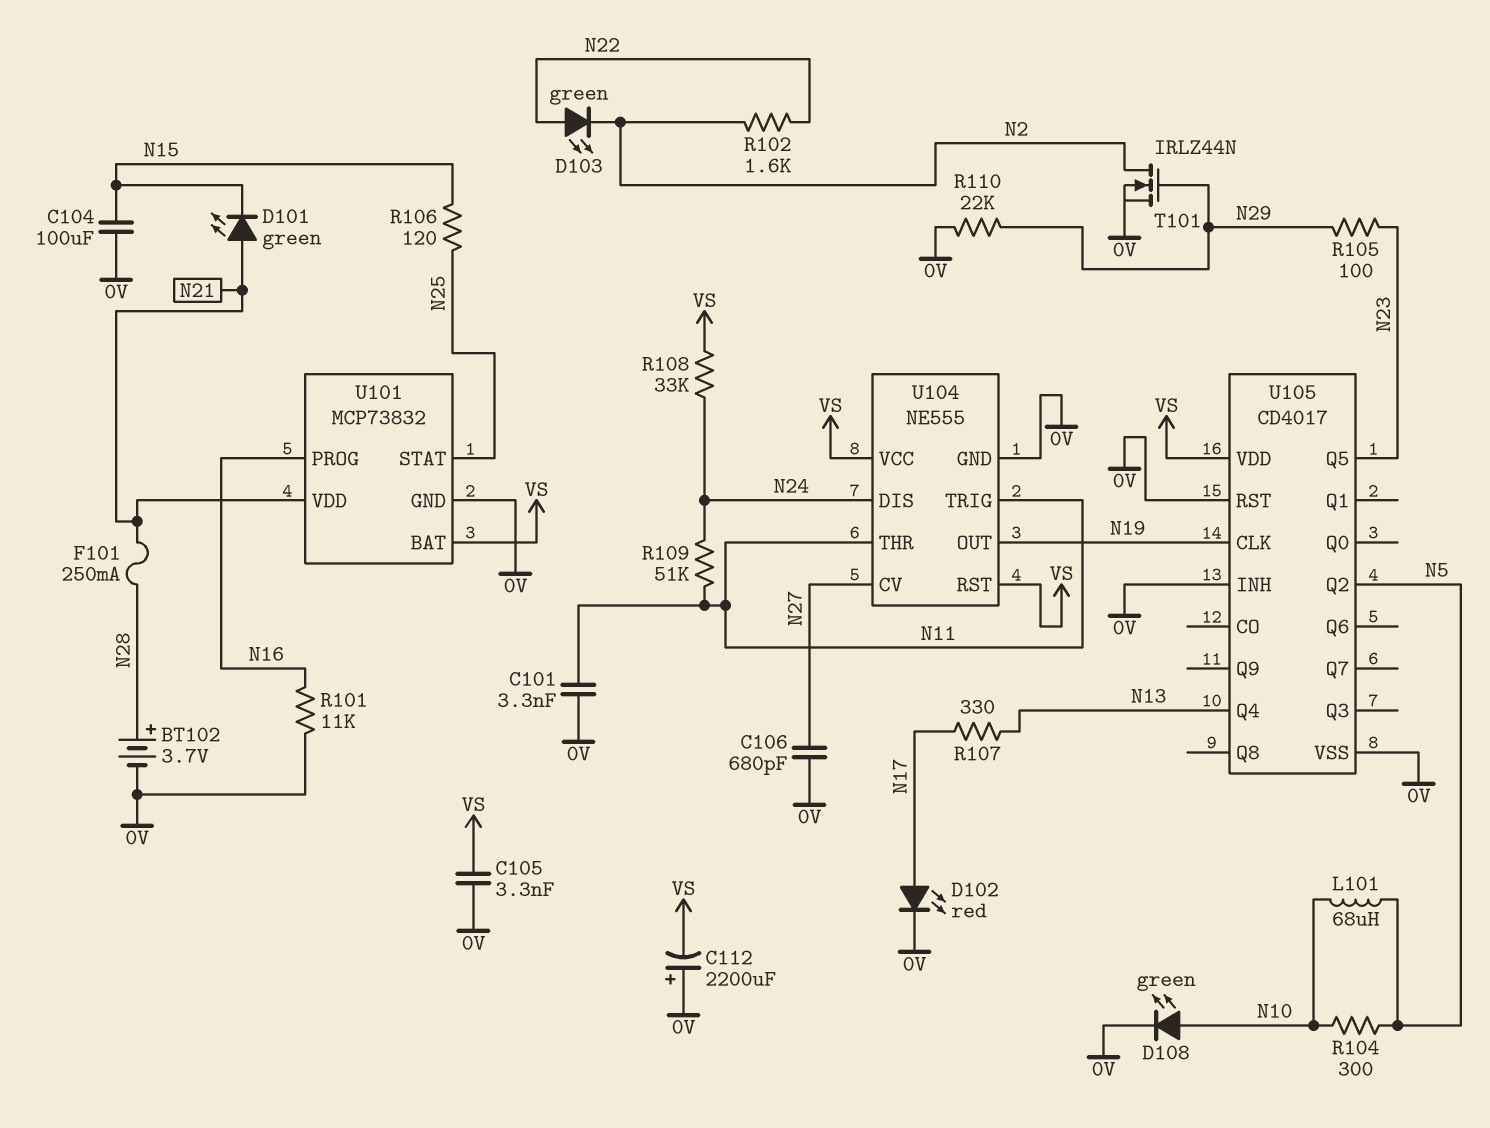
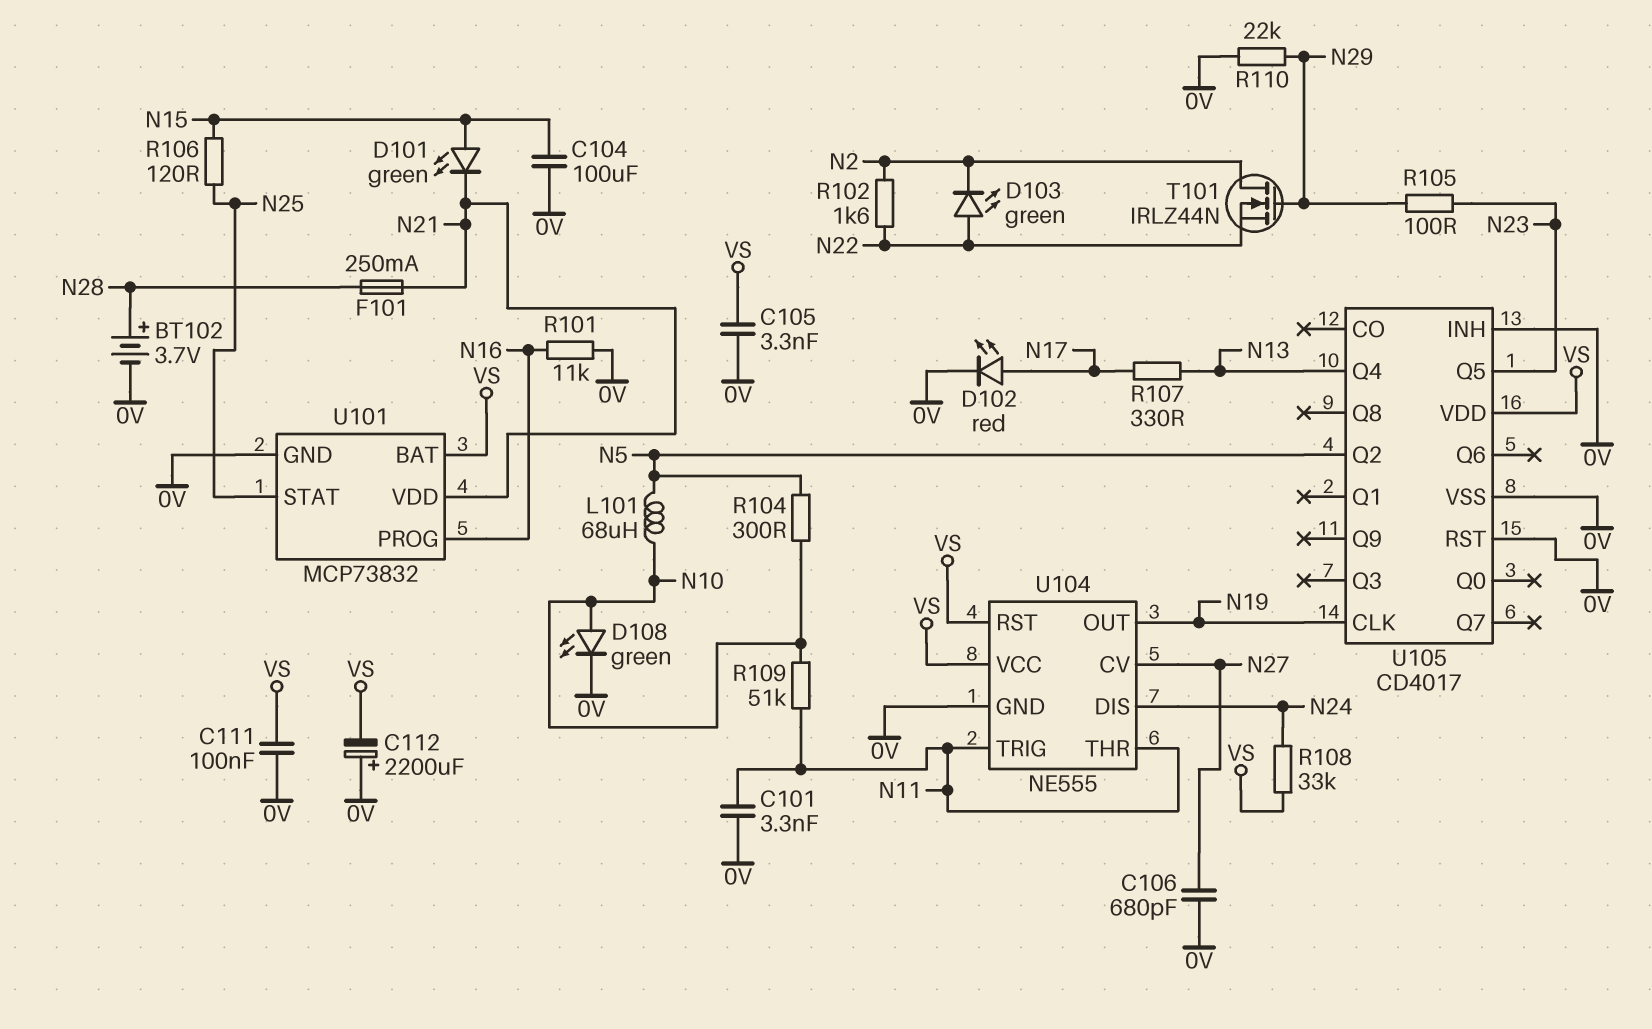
C111: none -> 100nF (0V, VS)
D101: LED green (A N21, K N15) -> LED green (A N15, K N21)
R109: 51k (N11, N24) -> 51k (N10, N11)
T101: NMOS IRLZ44N (G N29, D N2, S 0V) -> NMOS IRLZ44N (G N29, D N2, S N22)

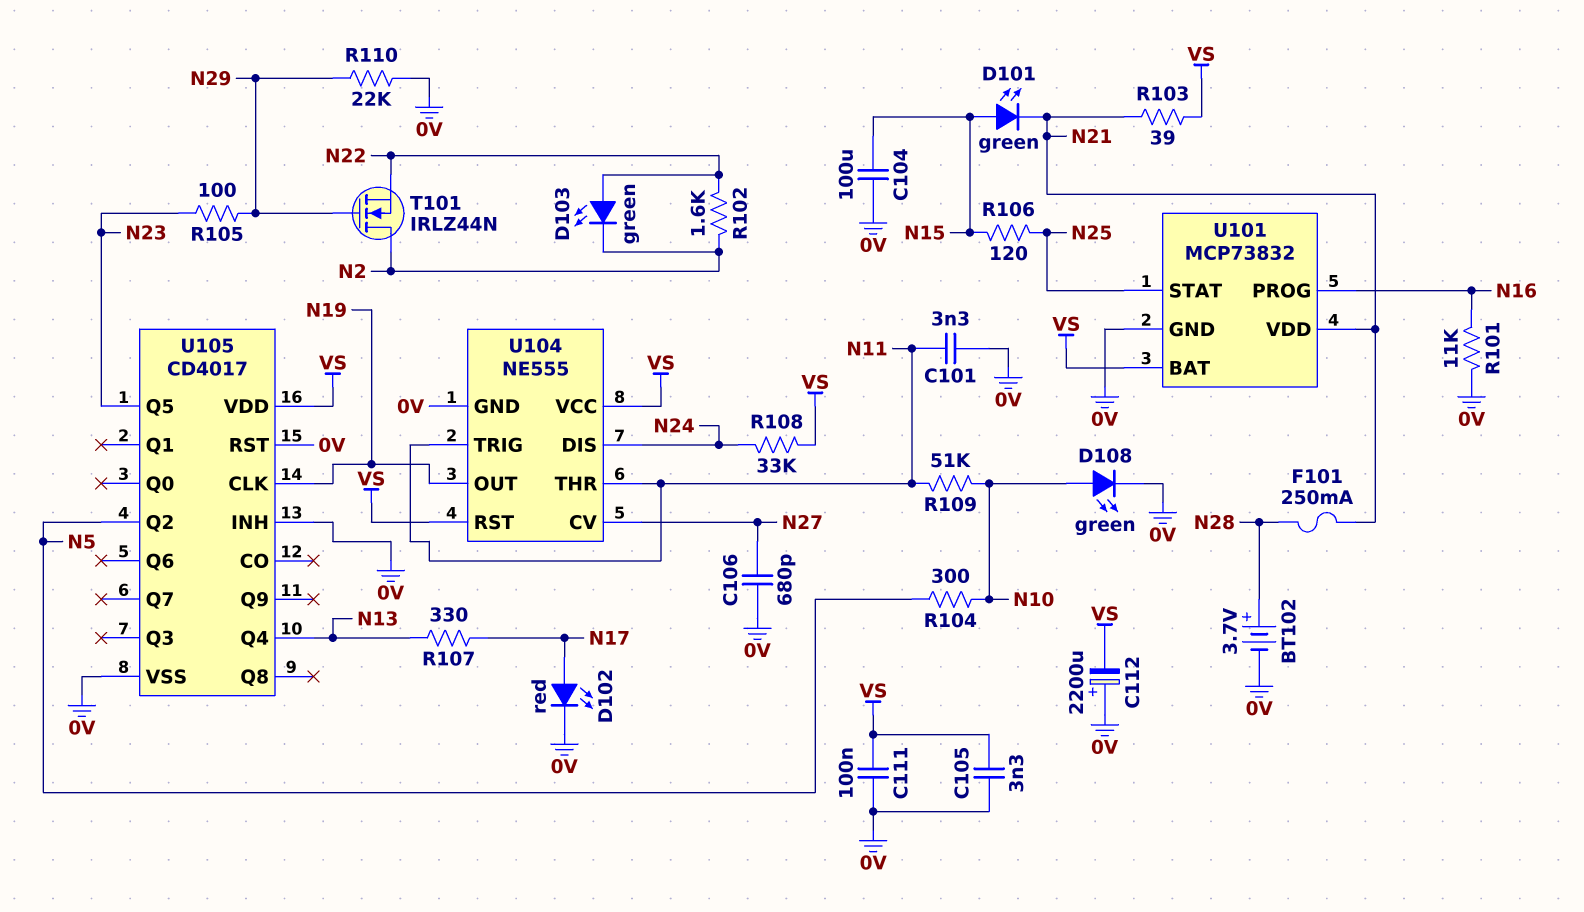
L101: 68uH (N5, N10) -> none
R103: none -> 39 (N21, VS)

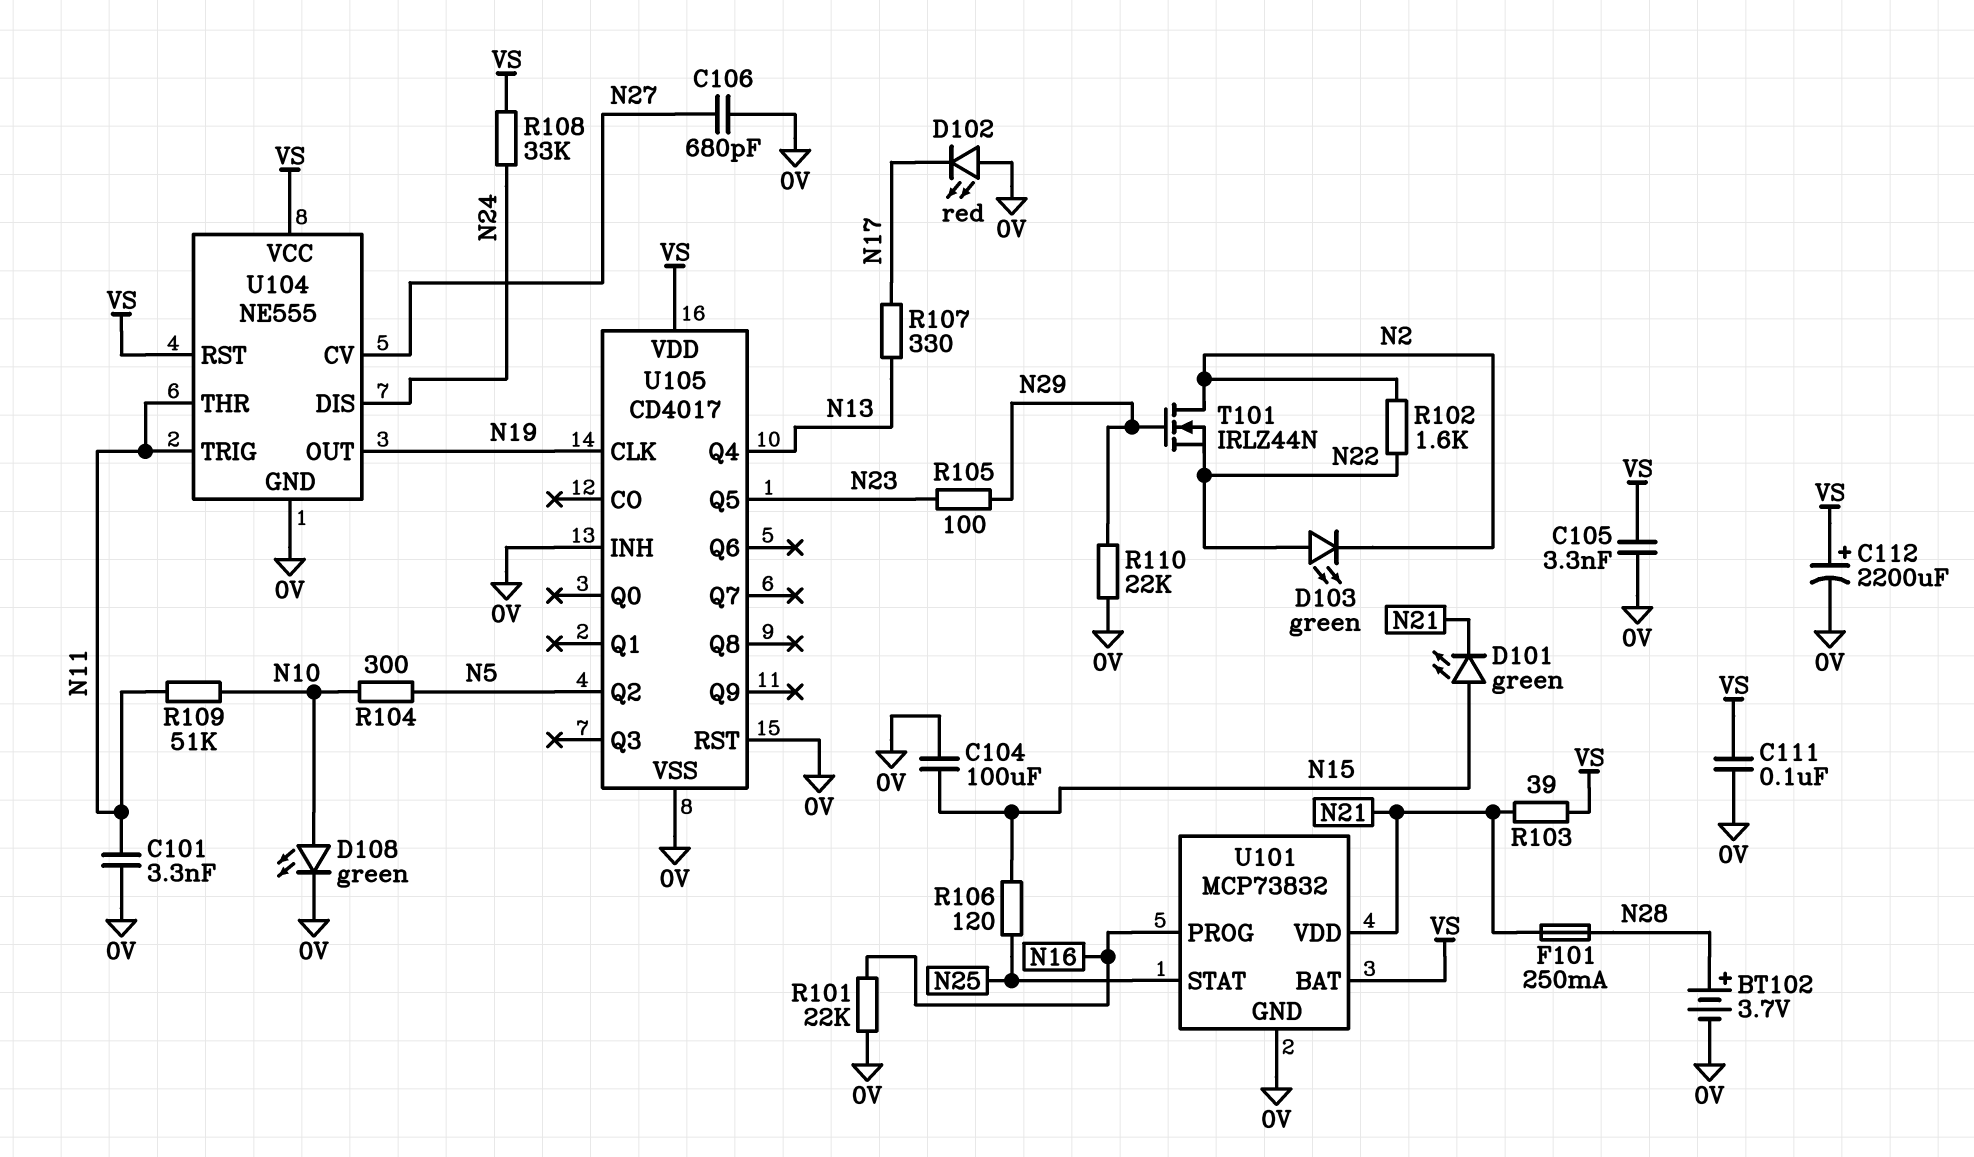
C112: 2200uF (plus 0V, minus VS) -> 2200uF (plus VS, minus 0V)
D102: LED red (A N17, K 0V) -> LED red (A 0V, K N17)
R101: 11k (0V, N16) -> 22k (0V, N16)

